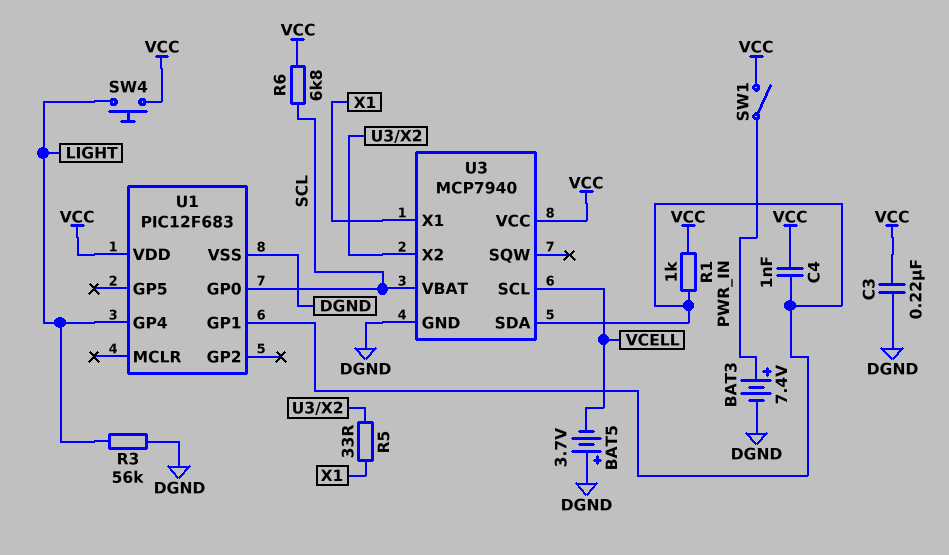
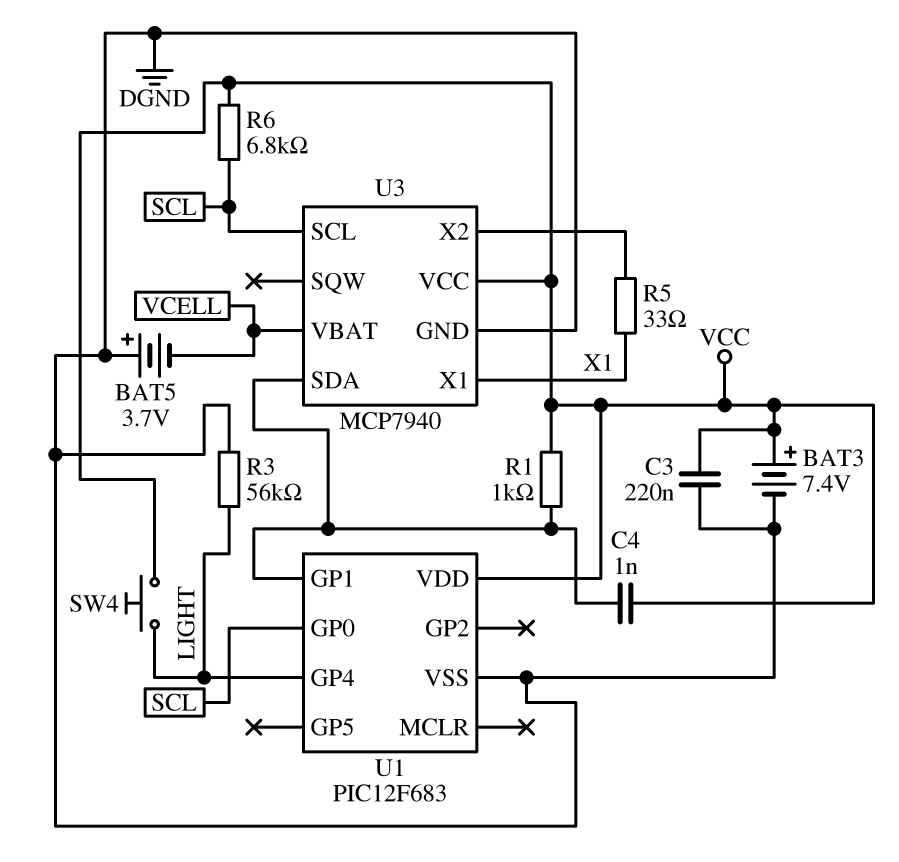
BAT3: 7.4V (plus PWR_IN, minus DGND) -> 7.4V (plus VCC, minus DGND)
SW1: switch (PWR_IN, VCC) -> none
U3 pin SCL: VCELL -> SCL
U3 pin VBAT: SCL -> VCELL

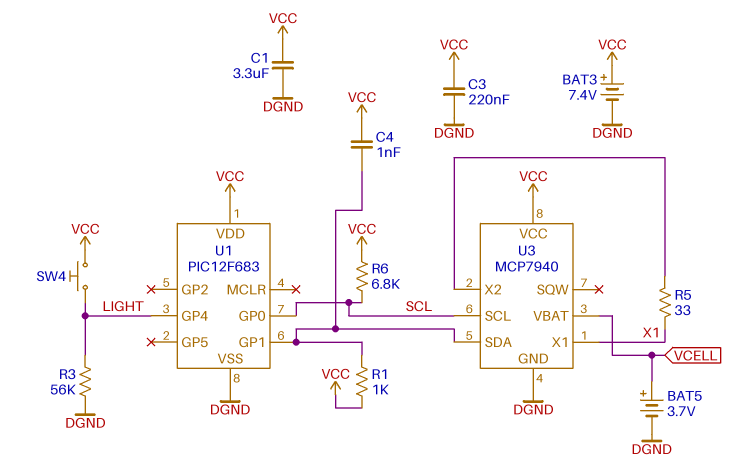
BAT5: 3.7V (plus DGND, minus VCELL) -> 3.7V (plus VCELL, minus DGND)
C1: none -> 3.3uF (DGND, VCC)

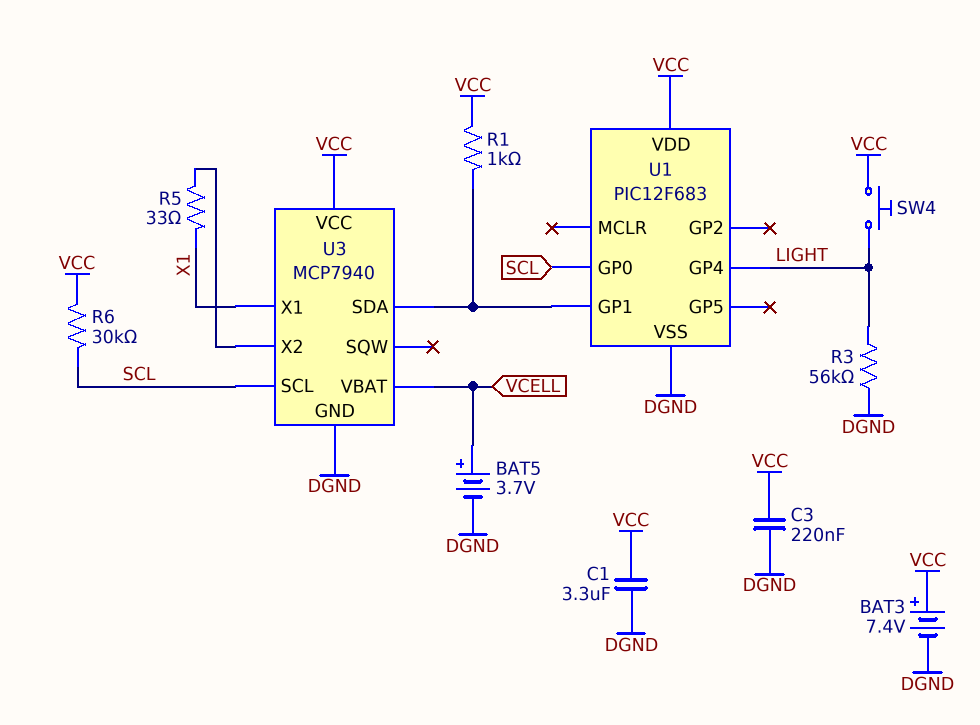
C4: 1nF (U1/GP1, VCC) -> none
R6: 6.8k (SCL, VCC) -> 30k (SCL, VCC)

